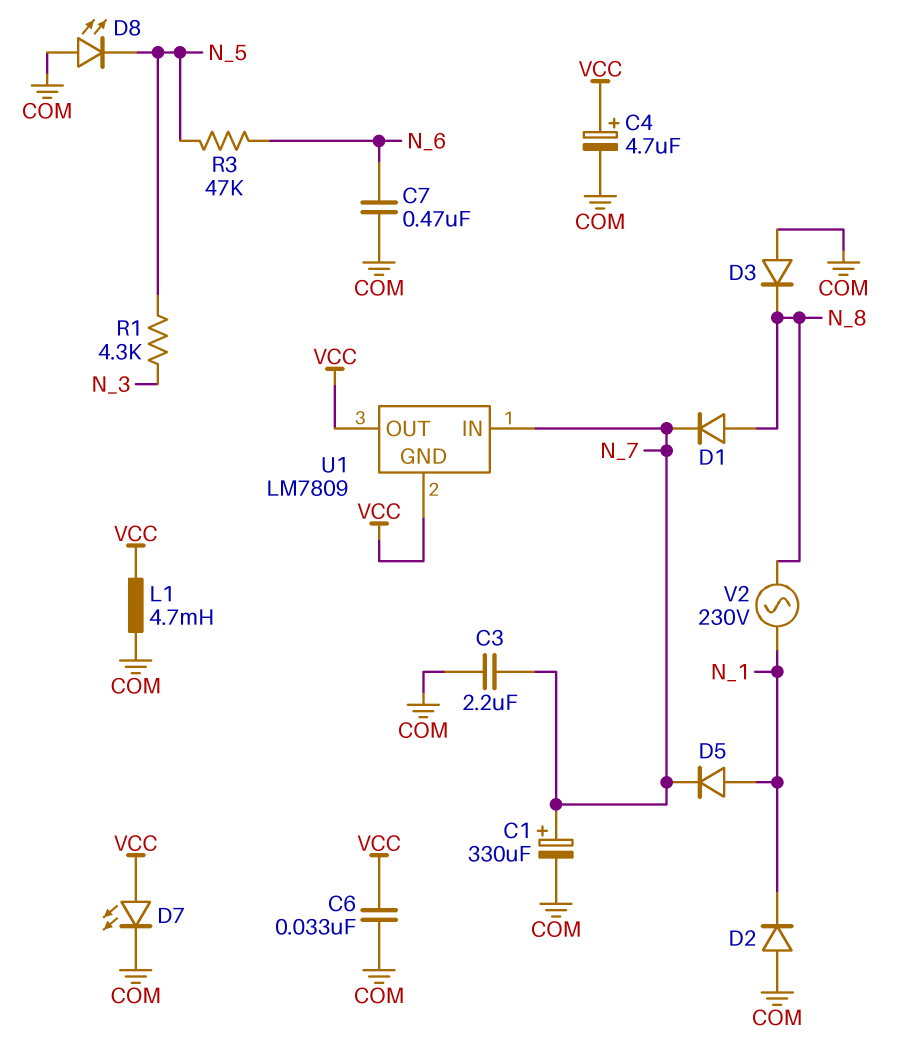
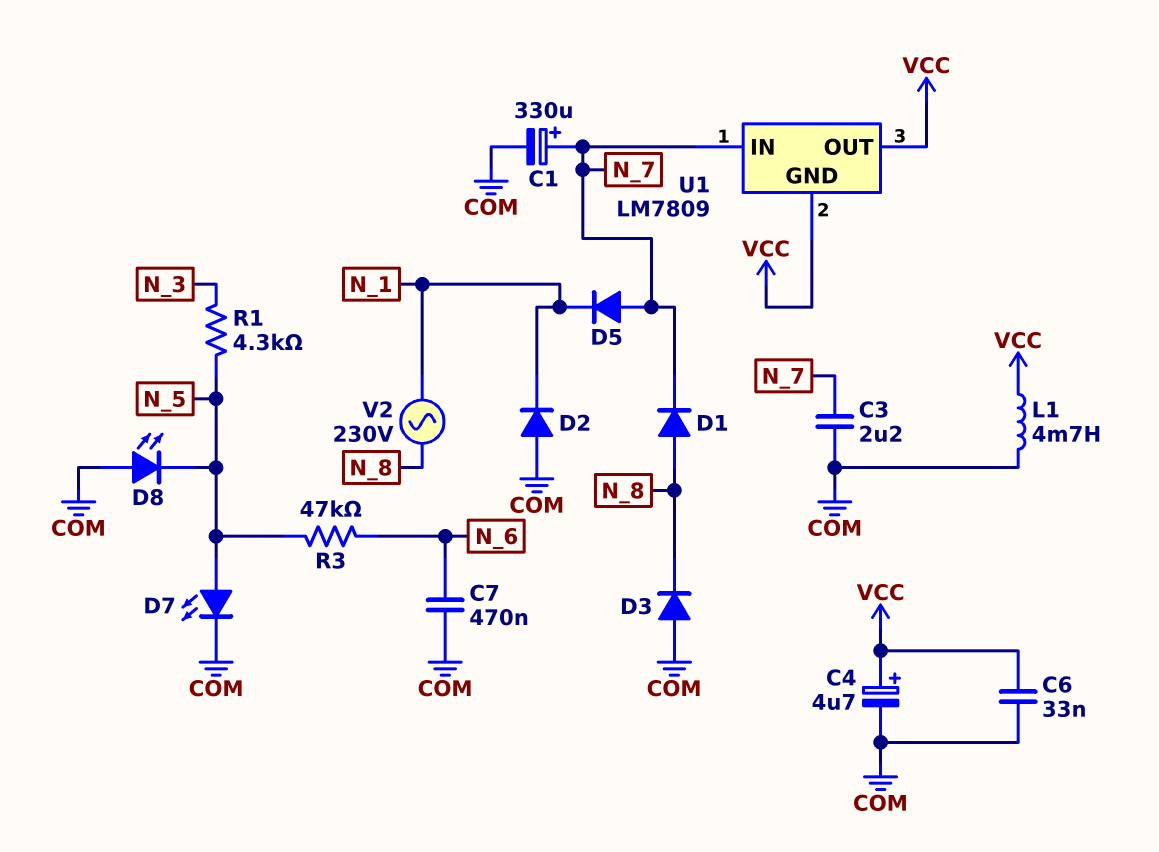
D5: diode (A N_1, K N_7) -> diode (A N_7, K N_1)
D7: LED (A VCC, K COM) -> LED (A N_5, K COM)

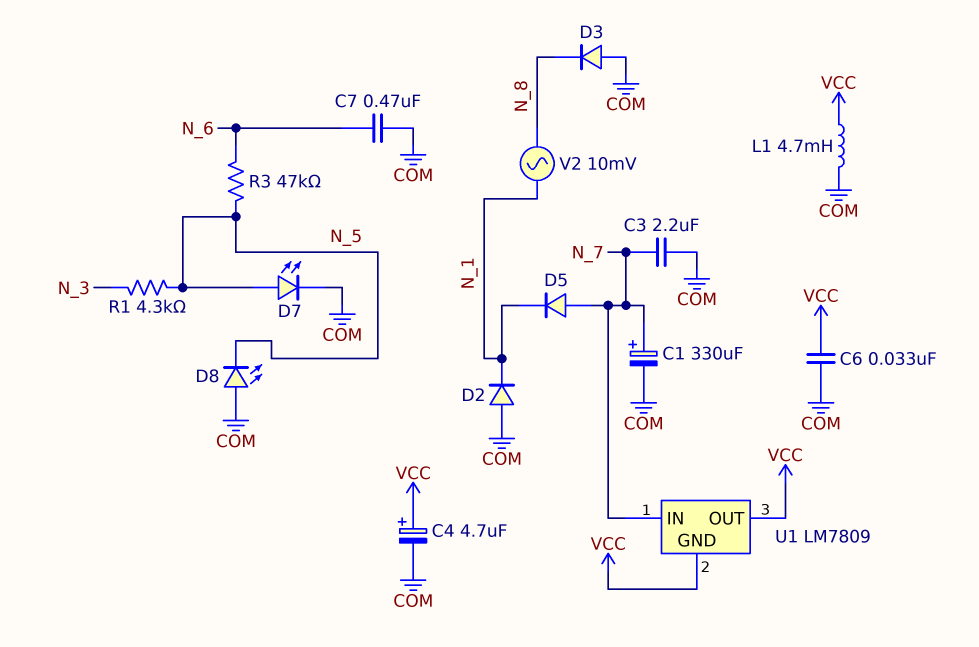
D1: diode (A N_8, K N_7) -> none
V2: AC 230V (N_1, N_8) -> AC 10mV (N_1, N_8)

